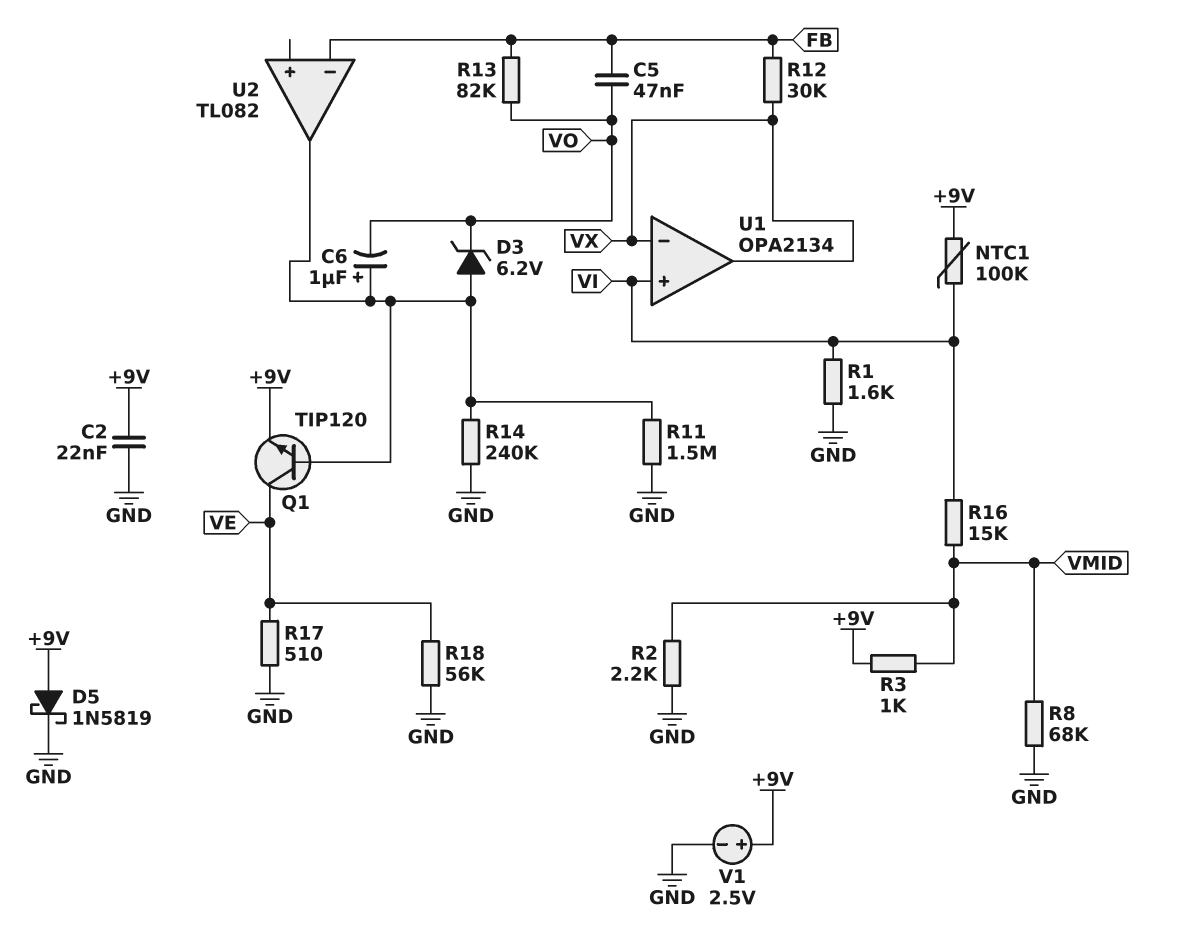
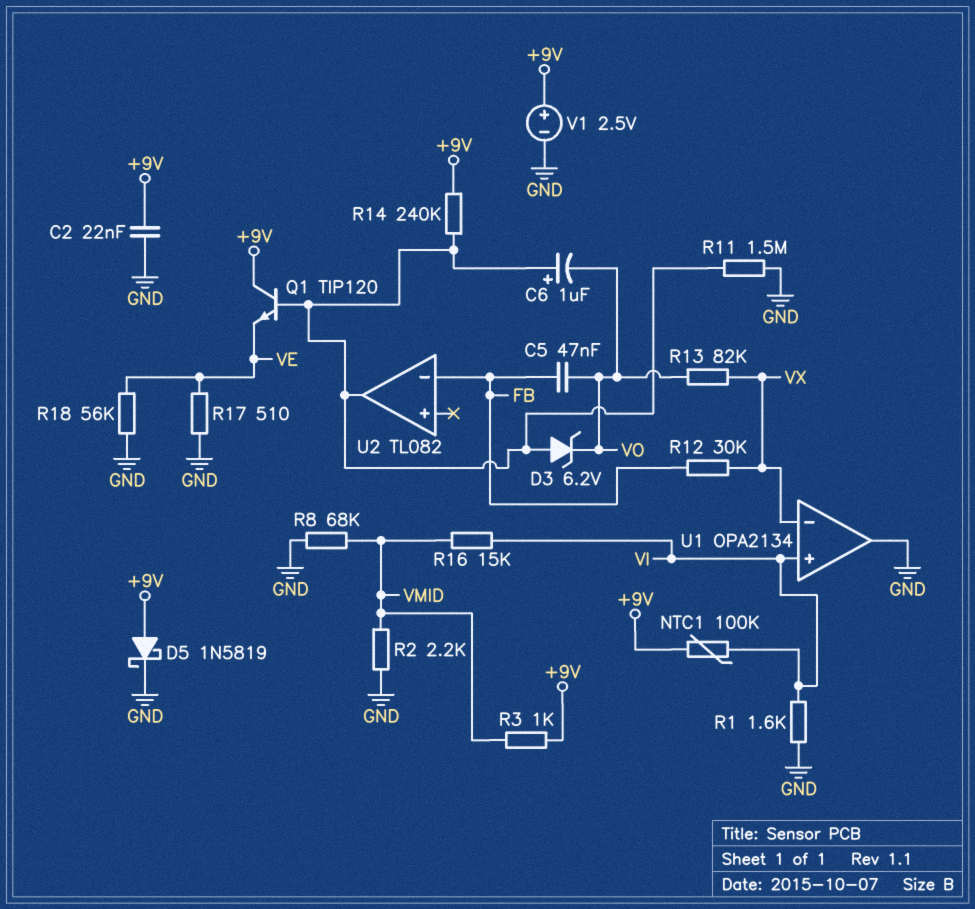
Q1: NPN TIP120 (B U2/out, C VE, E +9V) -> NPN TIP120 (B U2/out, C +9V, E VE)
R13: 82k (FB, VO) -> 82k (VO, VX)
R14: 240k (GND, U2/out) -> 240k (+9V, U2/out)
U1 pin out: VX -> GND

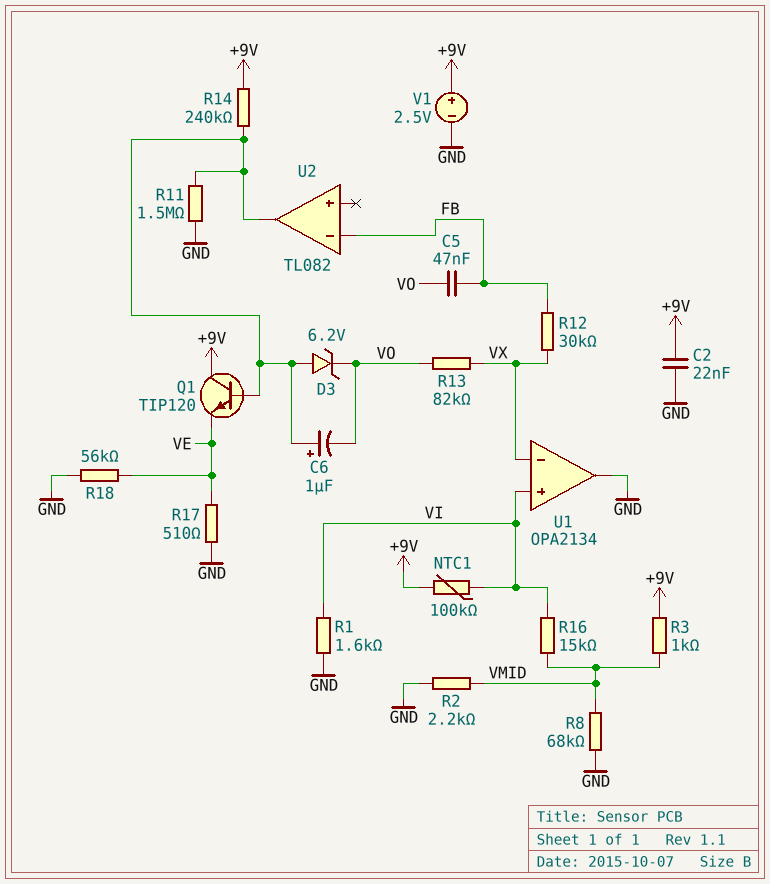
D5: schottky 1N5819 (A +9V, K GND) -> none

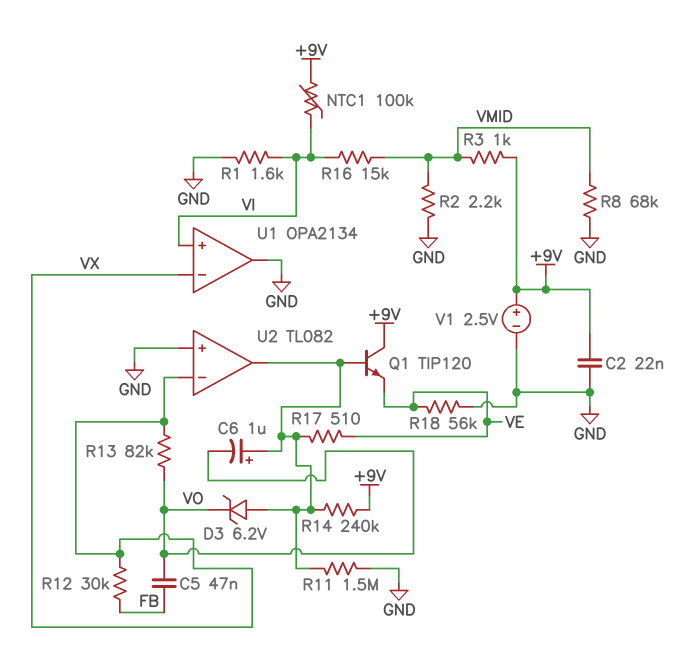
R17: 510 (GND, VE) -> 510 (U2/out, VE)
U2 pin in+: none -> GND
U2 pin in-: FB -> VX

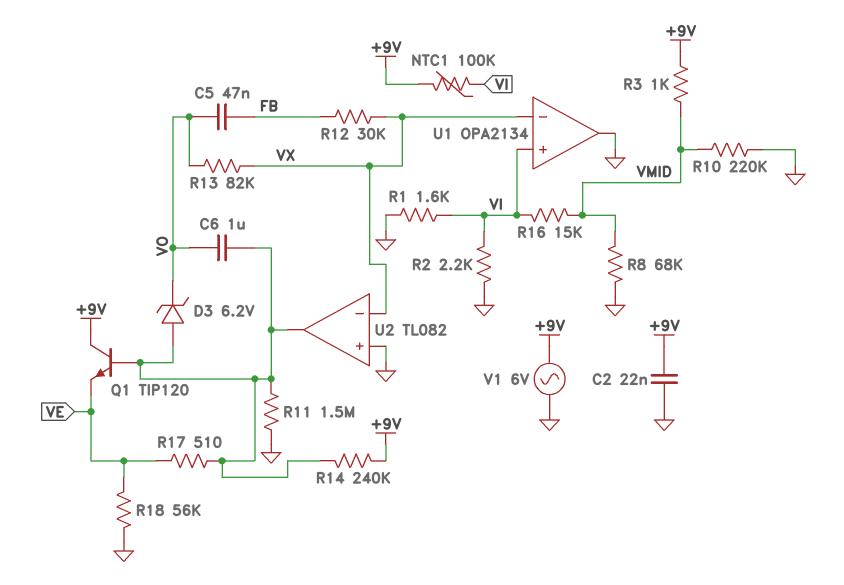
C6: 1uF (plus U2/out, minus VO) -> 1uF (U2/out, VO)
R2: 2.2k (GND, VMID) -> 2.2k (GND, VI)
R10: none -> 220k (GND, VMID)
V1: 2.5V (plus +9V, minus GND) -> AC 6V (+9V, GND)

